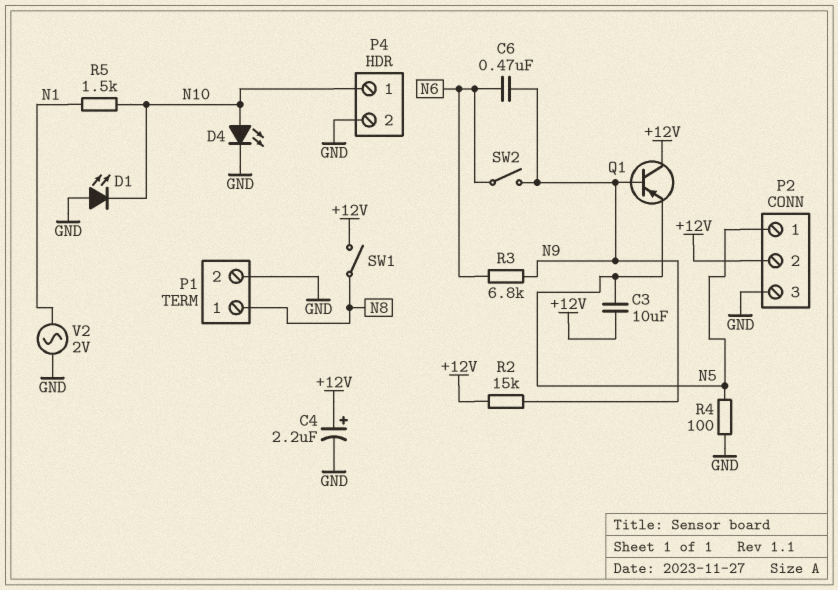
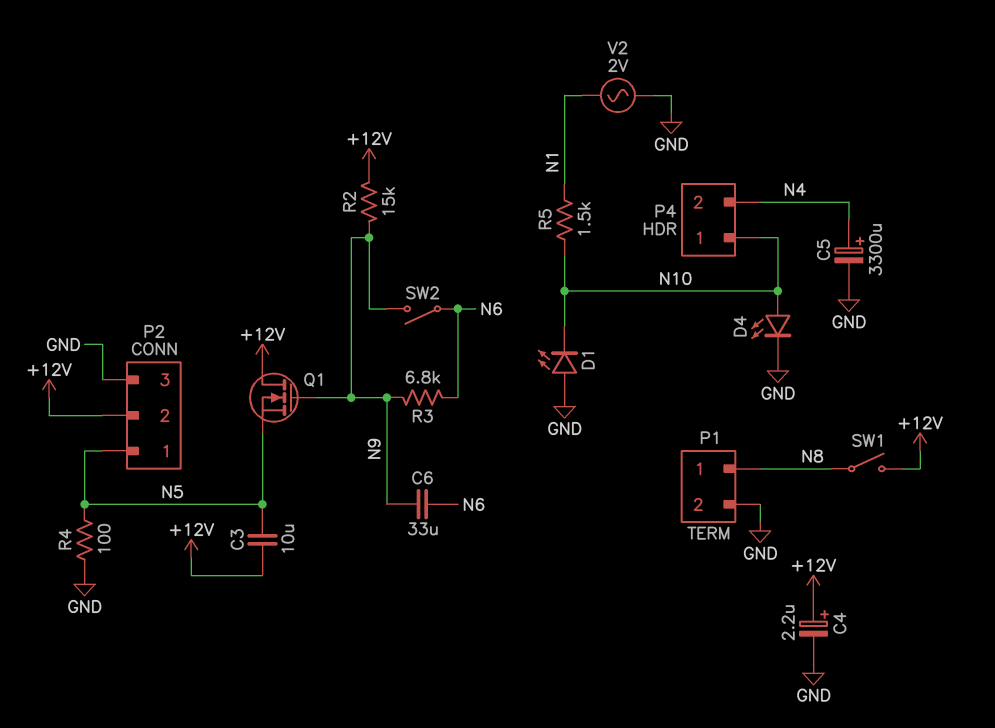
C5: none -> 3300uF (plus N4, minus GND)
C6: 470nF (N6, N9) -> 33uF (N6, N9)
P4 pin 2: GND -> N4
Q1: PNP (B N9, C +12V, E N5) -> NMOS (G N9, D +12V, S N5)

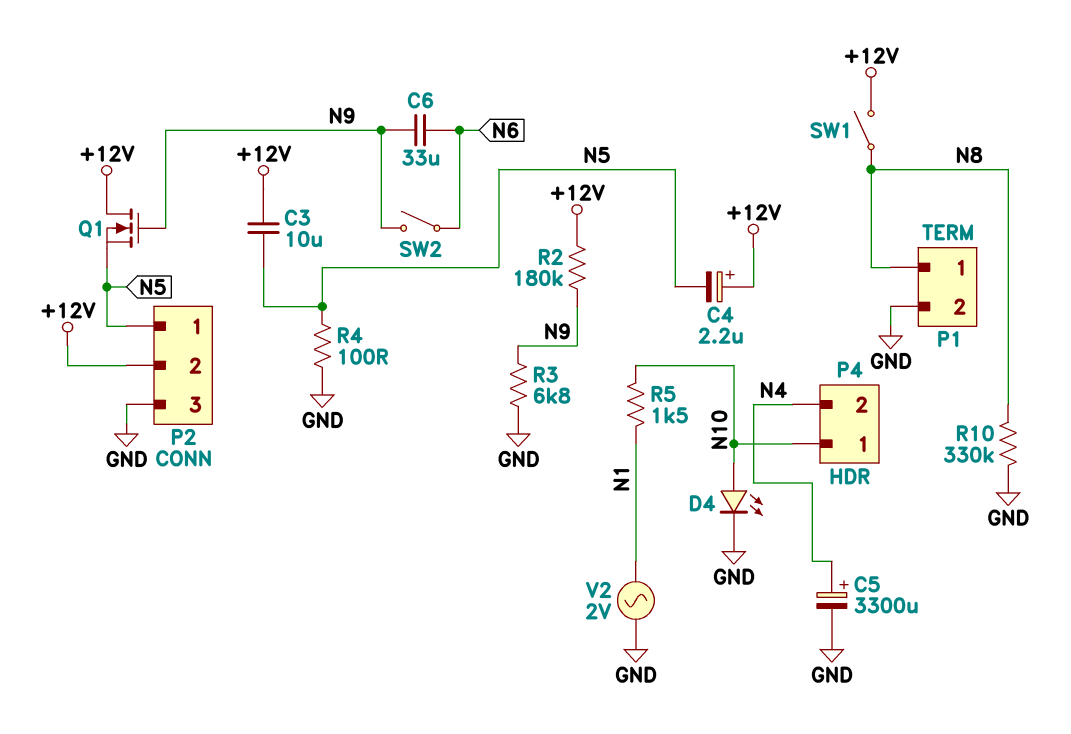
C4: 2.2uF (plus +12V, minus GND) -> 2.2uF (plus +12V, minus N5)
D1: LED (A GND, K N10) -> none
R2: 15k (+12V, N9) -> 180k (+12V, N9)
R3: 6.8k (N6, N9) -> 6.8k (GND, N9)
R10: none -> 330k (GND, N8)

